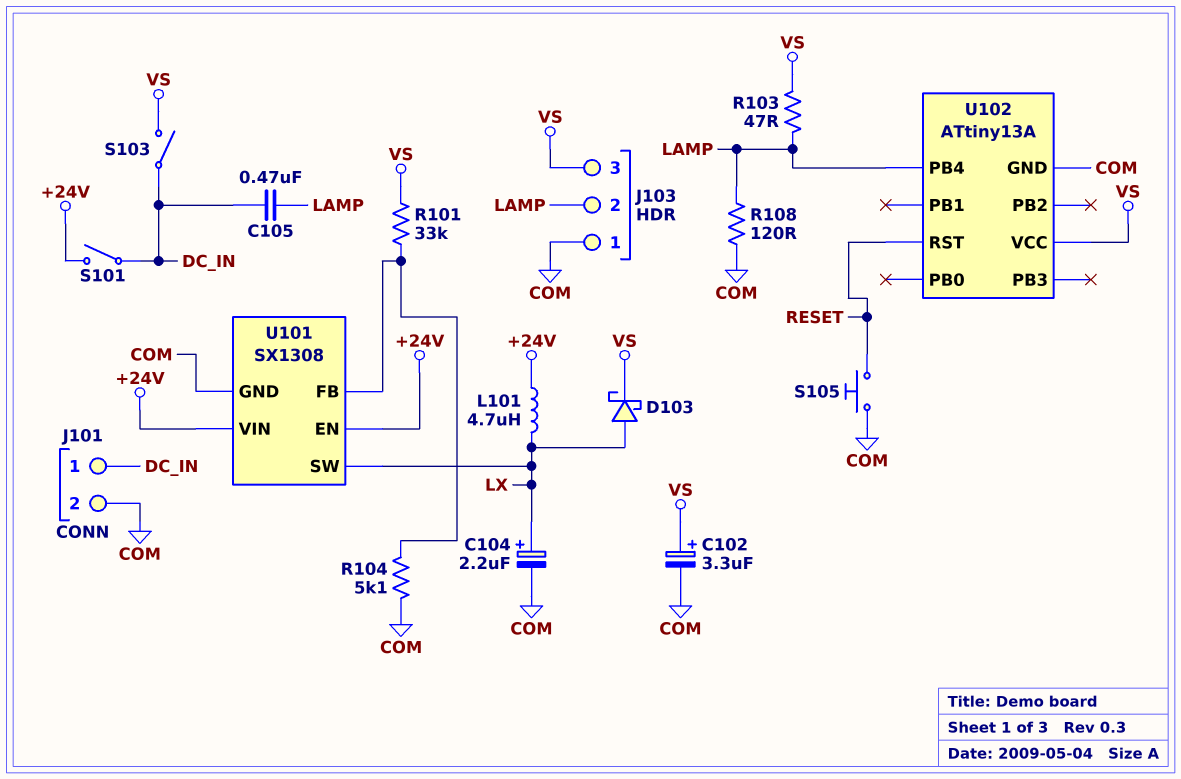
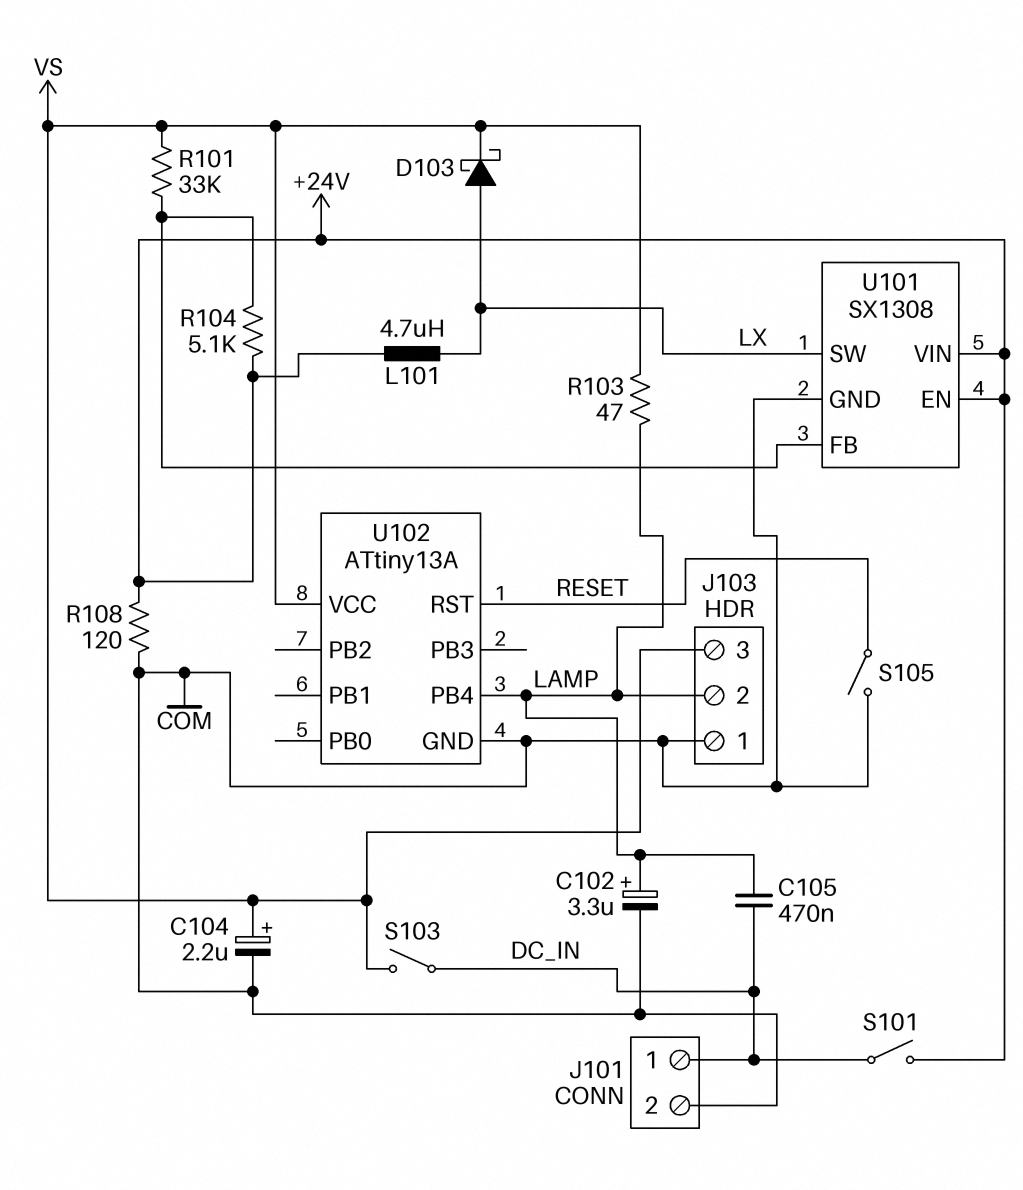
C102: 3.3uF (plus VS, minus COM) -> 3.3uF (plus LAMP, minus COM)
C104: 2.2uF (plus LX, minus COM) -> 2.2uF (plus VS, minus COM)
R104: 5.1k (COM, U101/FB) -> 5.1k (+24V, U101/FB)
R108: 120 (COM, LAMP) -> 120 (+24V, COM)
S105: button (COM, RESET) -> switch (COM, RESET)

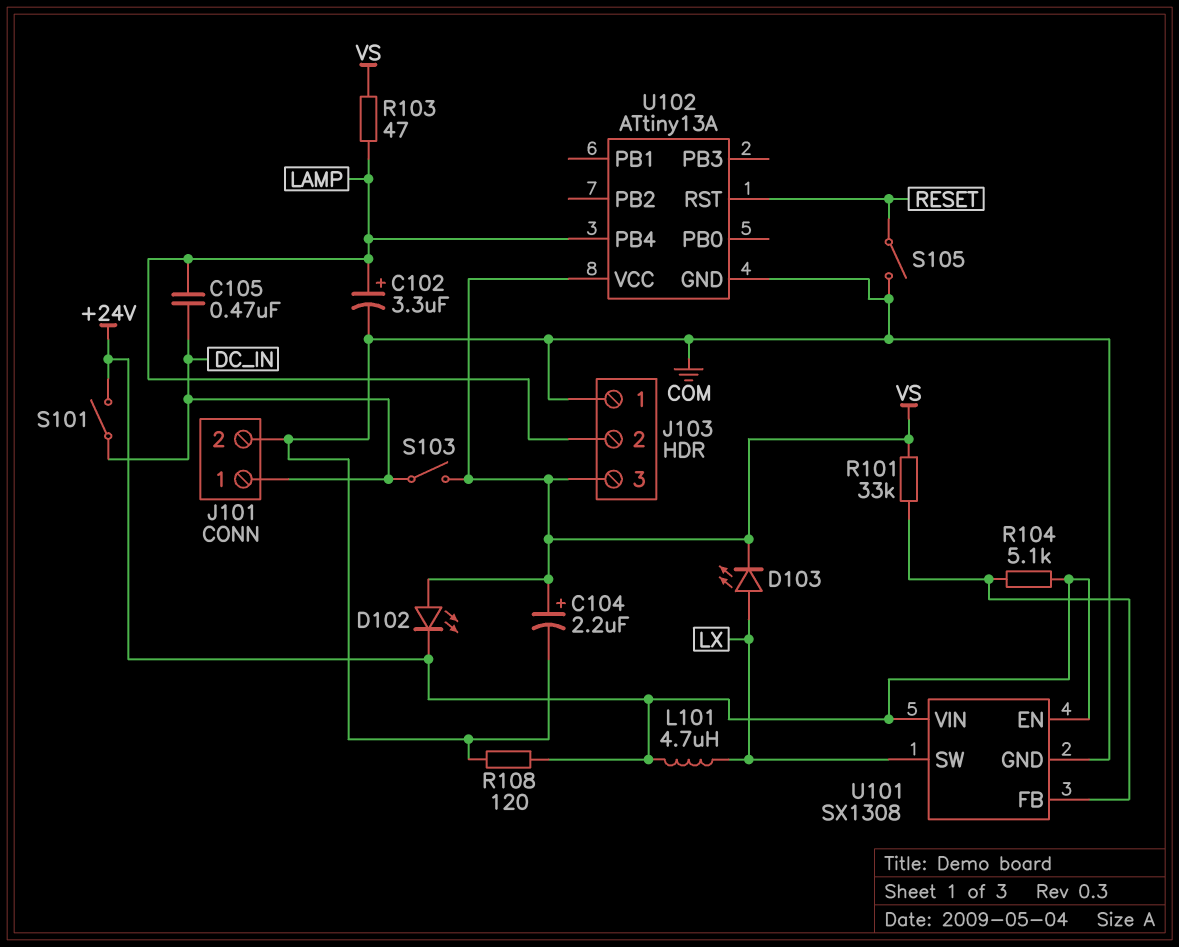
D102: none -> LED (A VS, K +24V)
D103: schottky (A LX, K VS) -> LED (A LX, K VS)

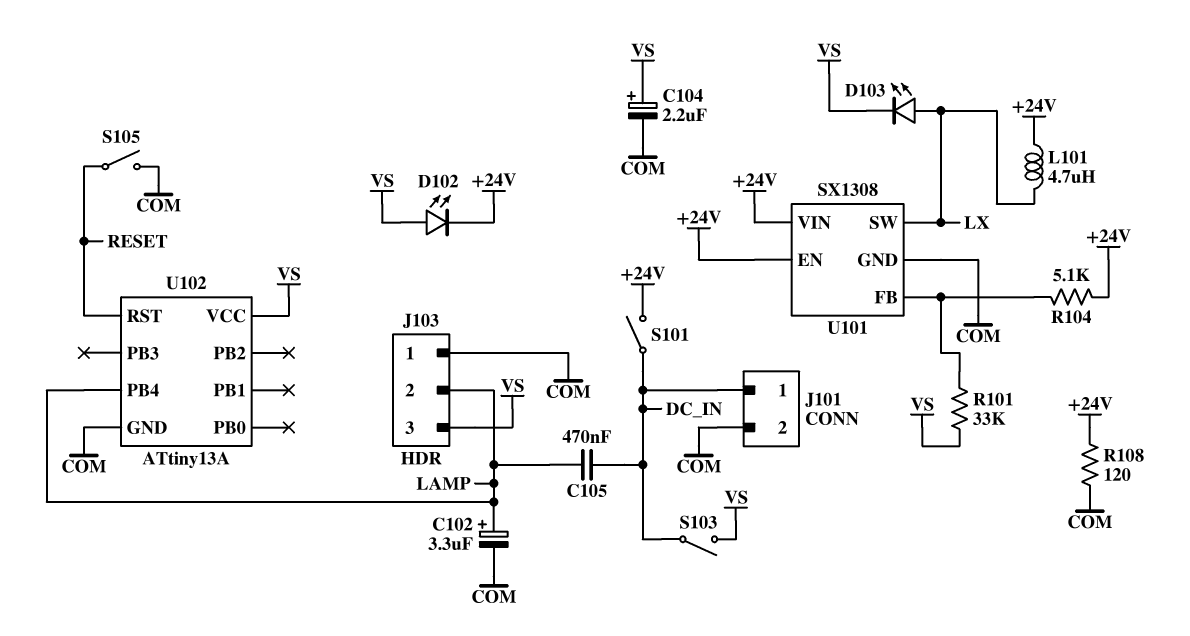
R103: 47 (LAMP, VS) -> none

